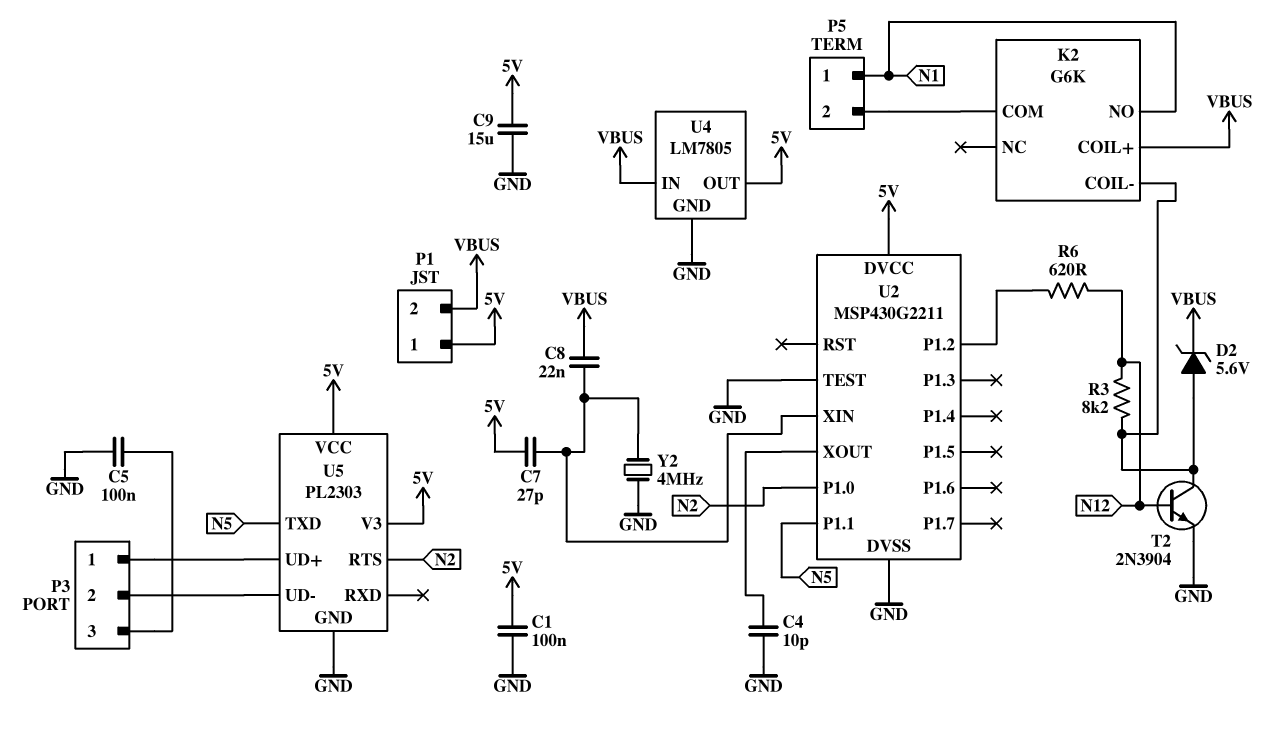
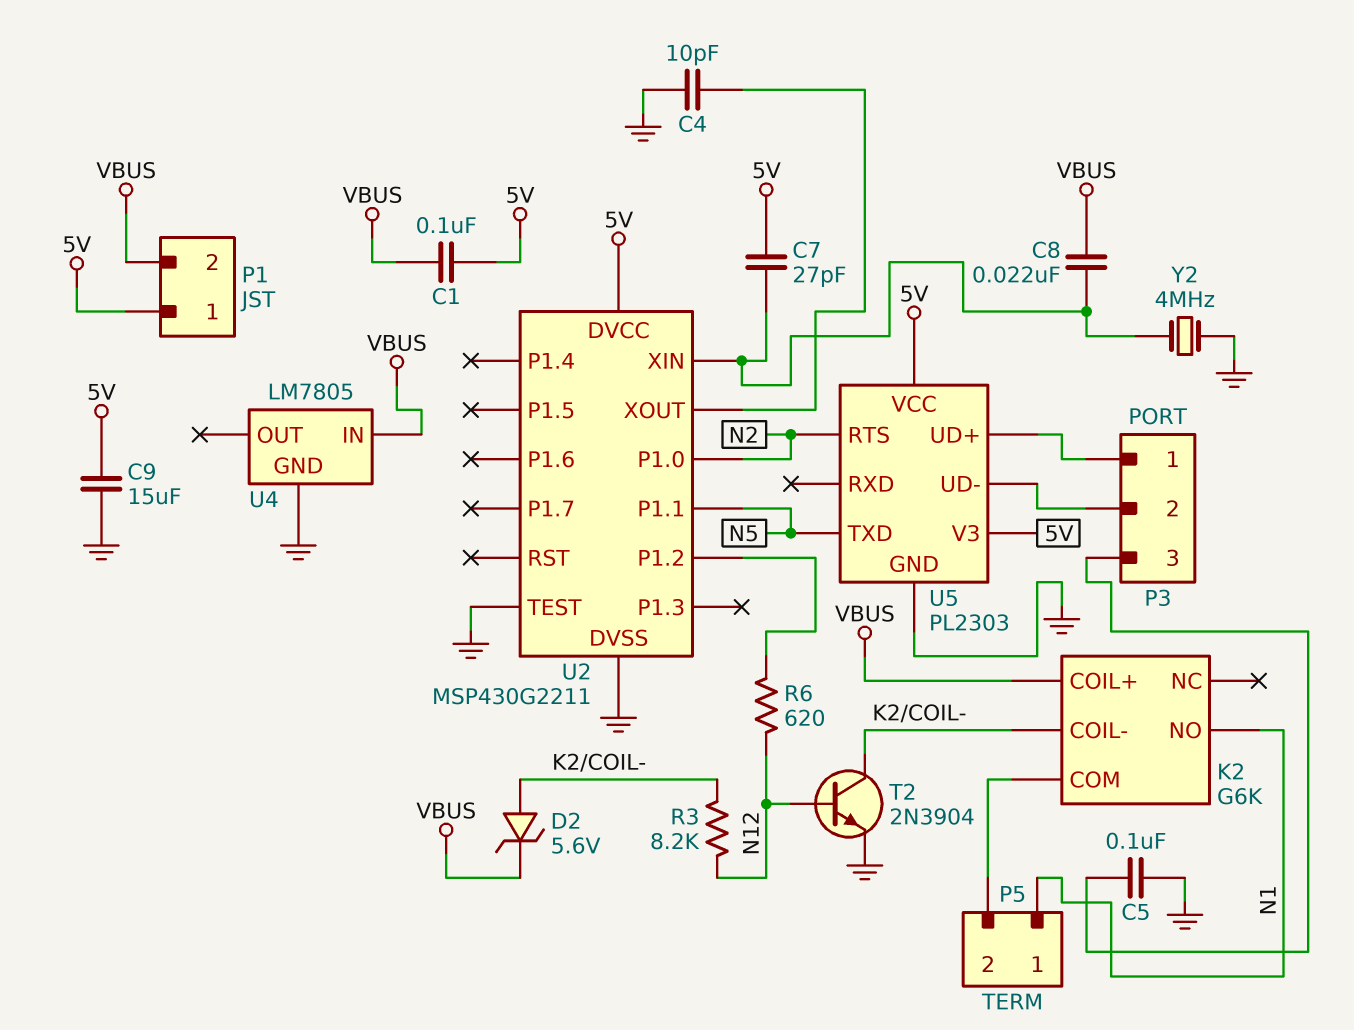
C1: 100nF (5V, GND) -> 100nF (5V, VBUS)
U4 pin OUT: 5V -> none

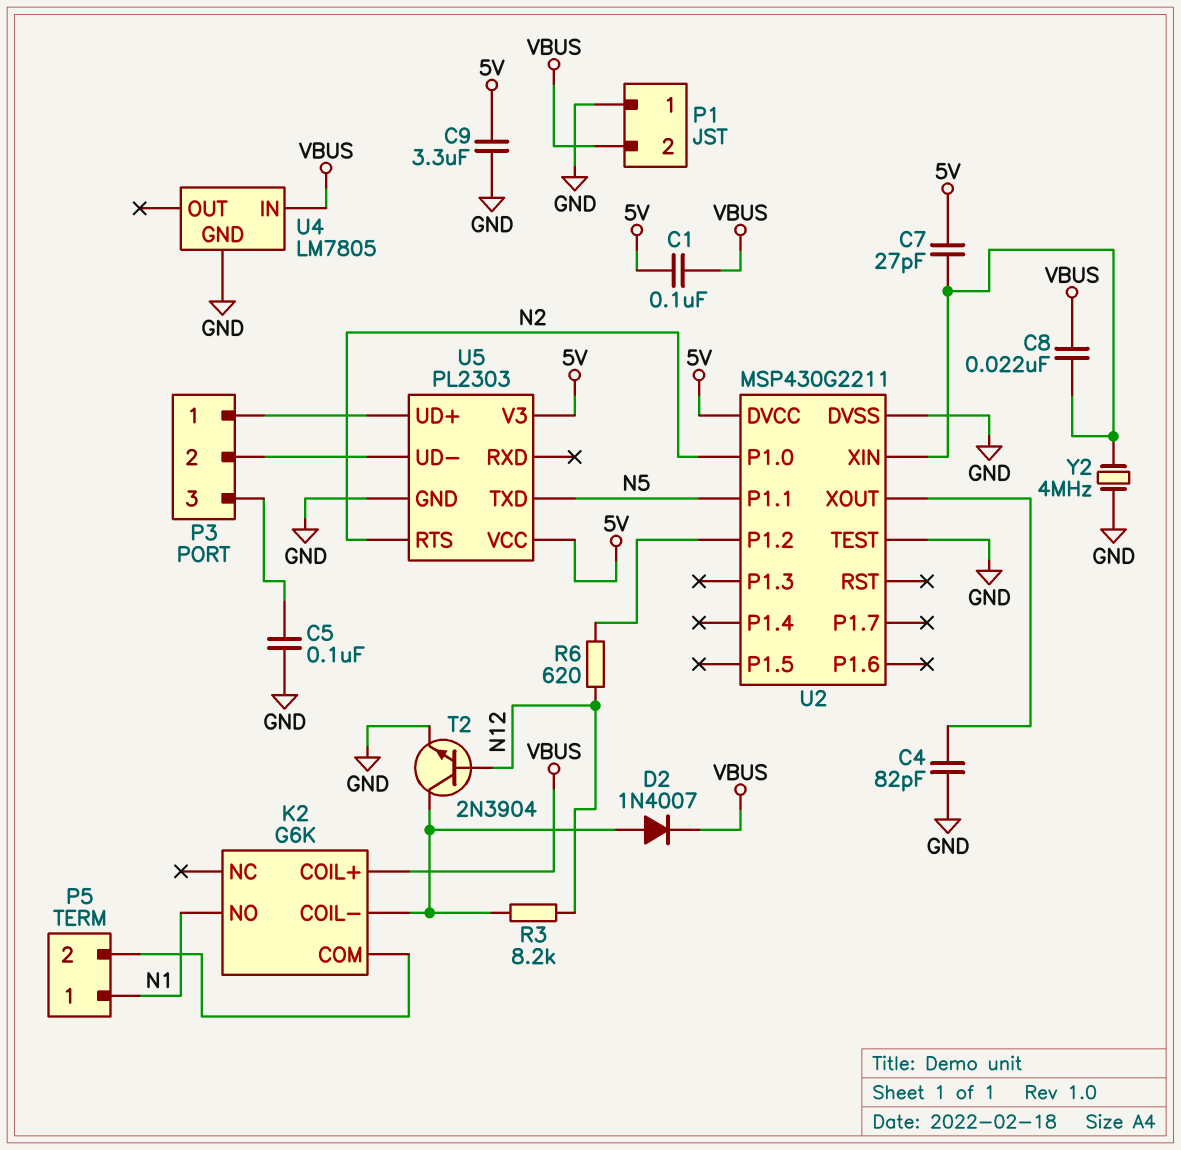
C4: 10pF (GND, U2/XOUT) -> 82pF (GND, U2/XOUT)
C9: 15uF (5V, GND) -> 3.3uF (5V, GND)
D2: zener 5.6V (A K2/COIL-, K VBUS) -> diode 1N4007 (A K2/COIL-, K VBUS)
P1 pin 1: 5V -> GND

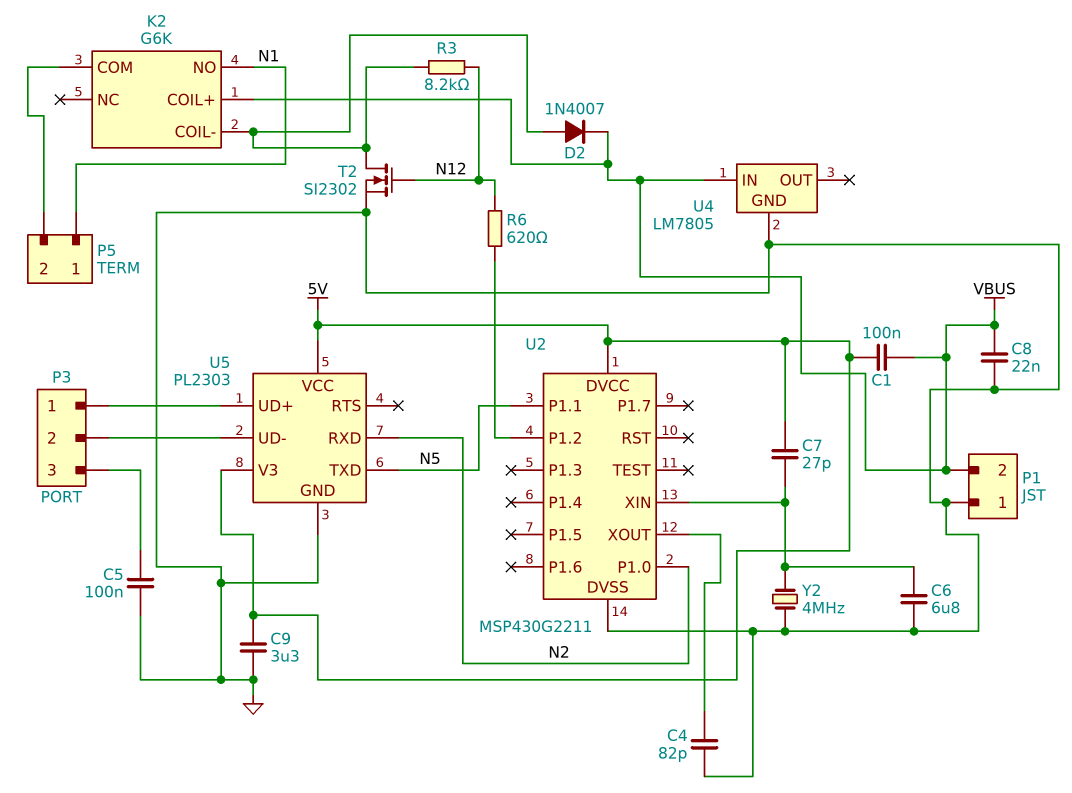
C6: none -> 6.8uF (GND, U2/XIN)
C8: 22nF (U2/XIN, VBUS) -> 22nF (GND, VBUS)
T2: NPN 2N3904 (B N12, C K2/COIL-, E GND) -> NMOS SI2302 (G N12, D K2/COIL-, S GND)
U2 pin TEST: GND -> none
U5 pin RTS: N2 -> none
U5 pin RXD: none -> N2

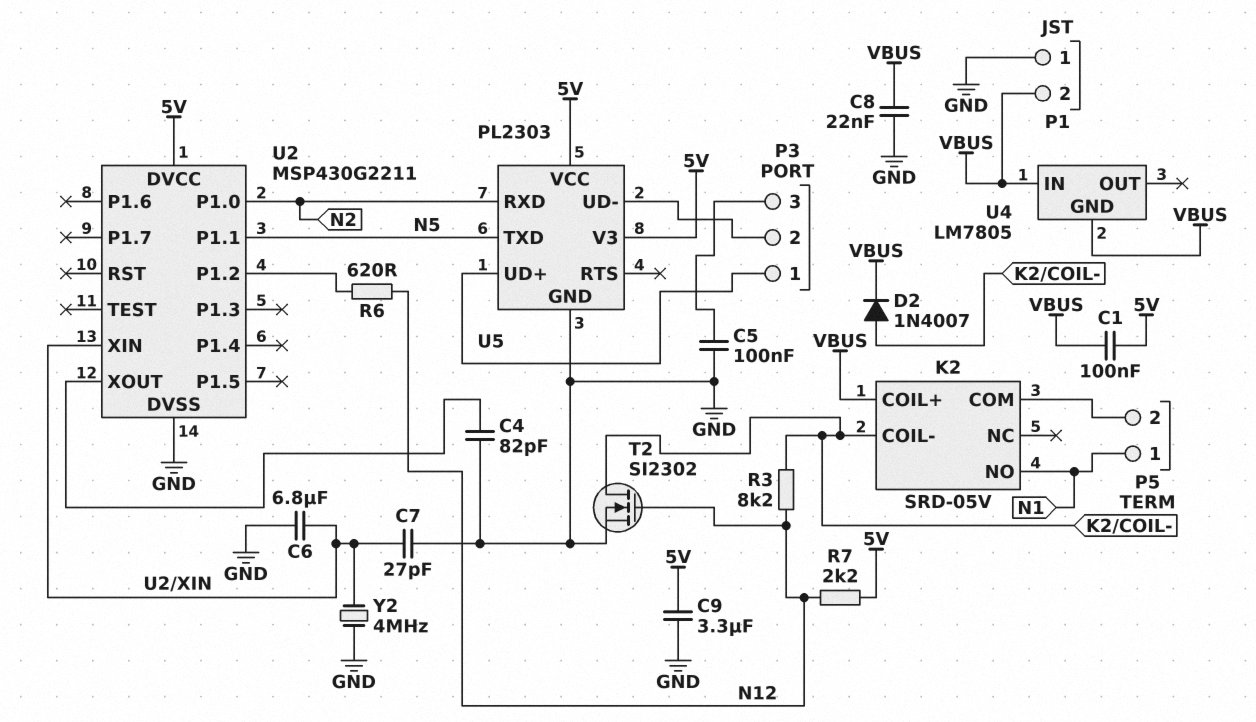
C7: 27pF (5V, U2/XIN) -> 27pF (GND, U2/XIN)
K2: G6K -> SRD-05V
R7: none -> 2.2k (5V, N12)
U4 pin GND: GND -> VBUS

